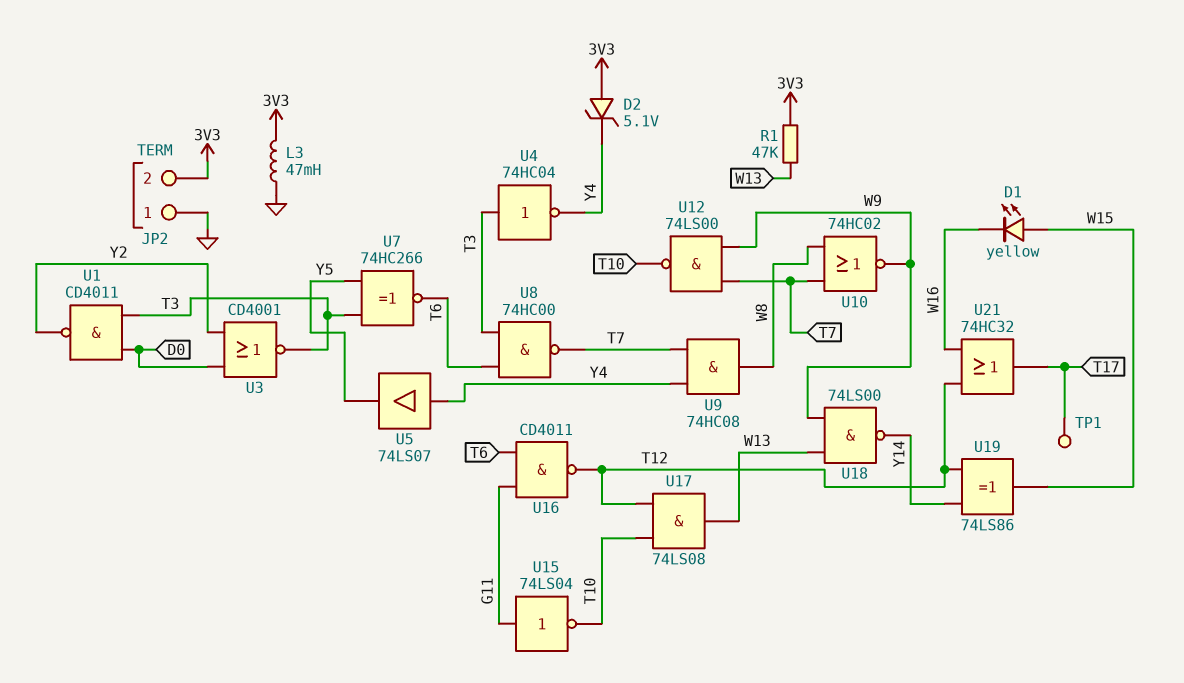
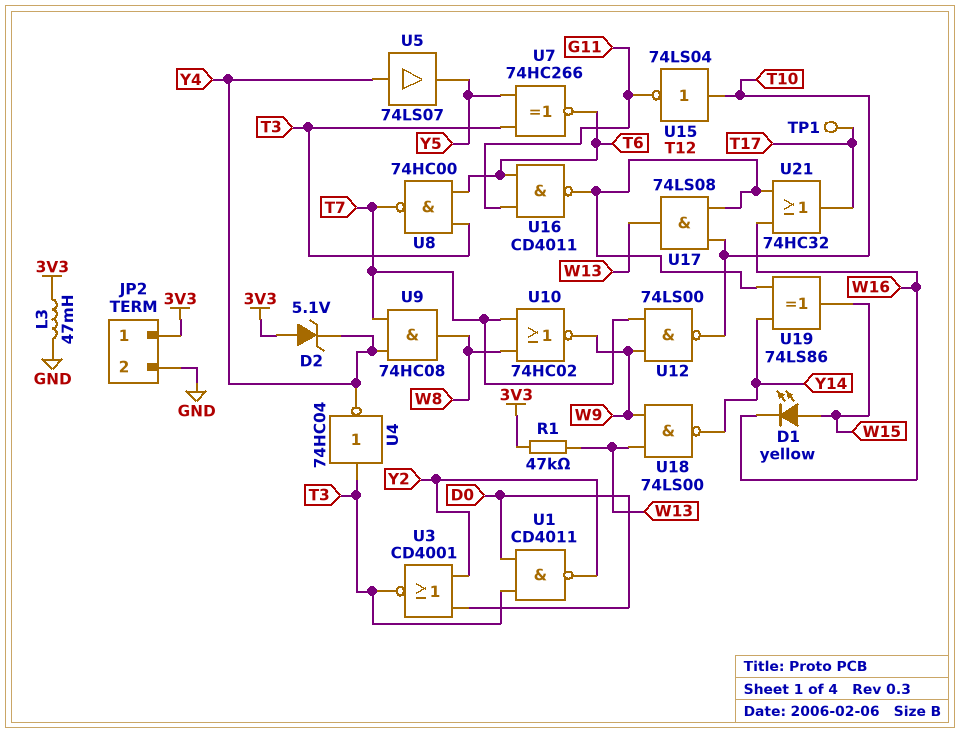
JP2 pin 1: GND -> 3V3
JP2 pin 2: 3V3 -> GND
U15: NOT 74LS04 (in G11, out T10) -> NOT 74LS04 (in T10, out G11)

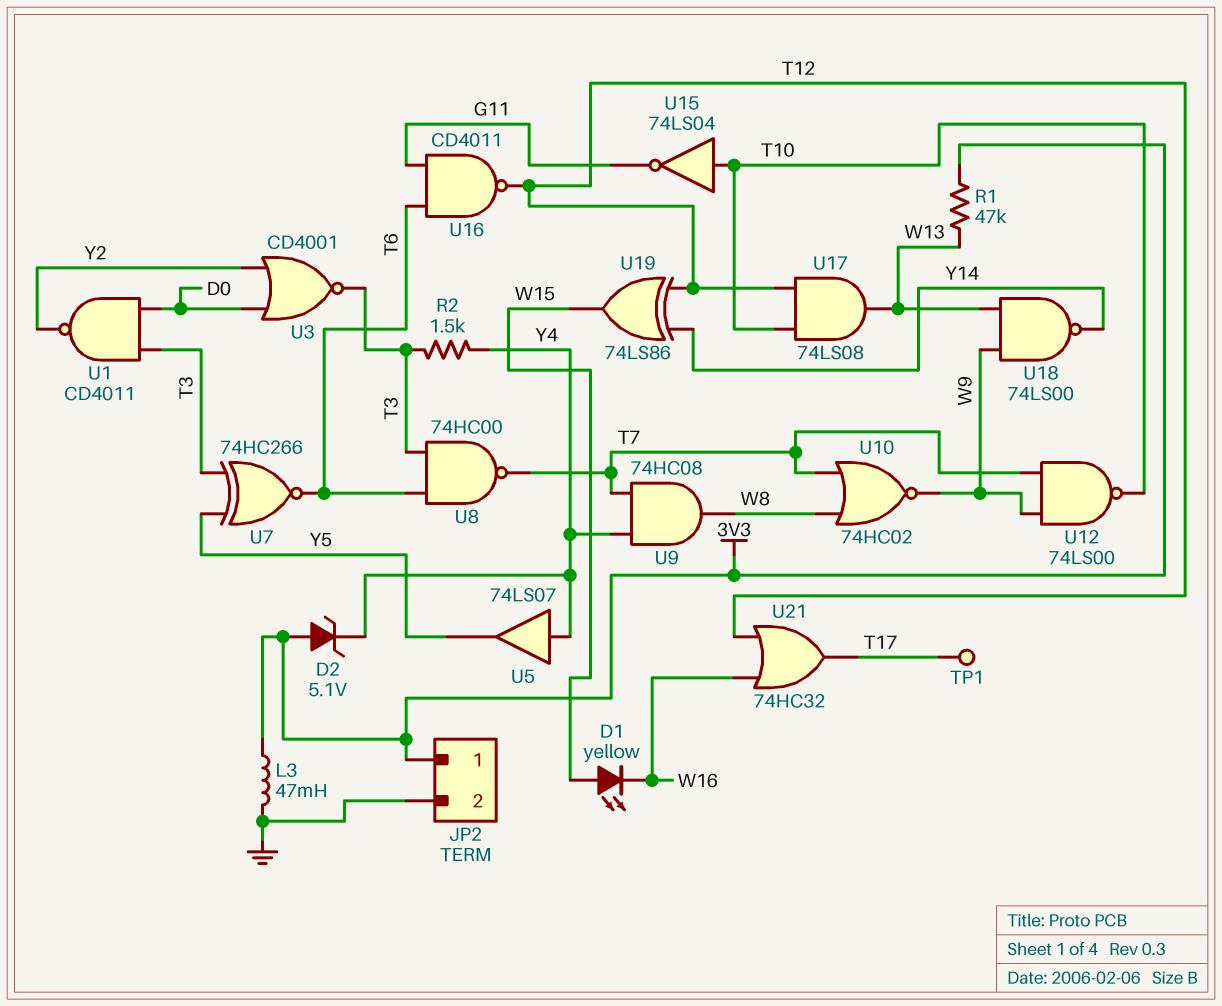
R2: none -> 1.5k (T3, Y4)
U4: NOT 74HC04 (in T3, out Y4) -> none

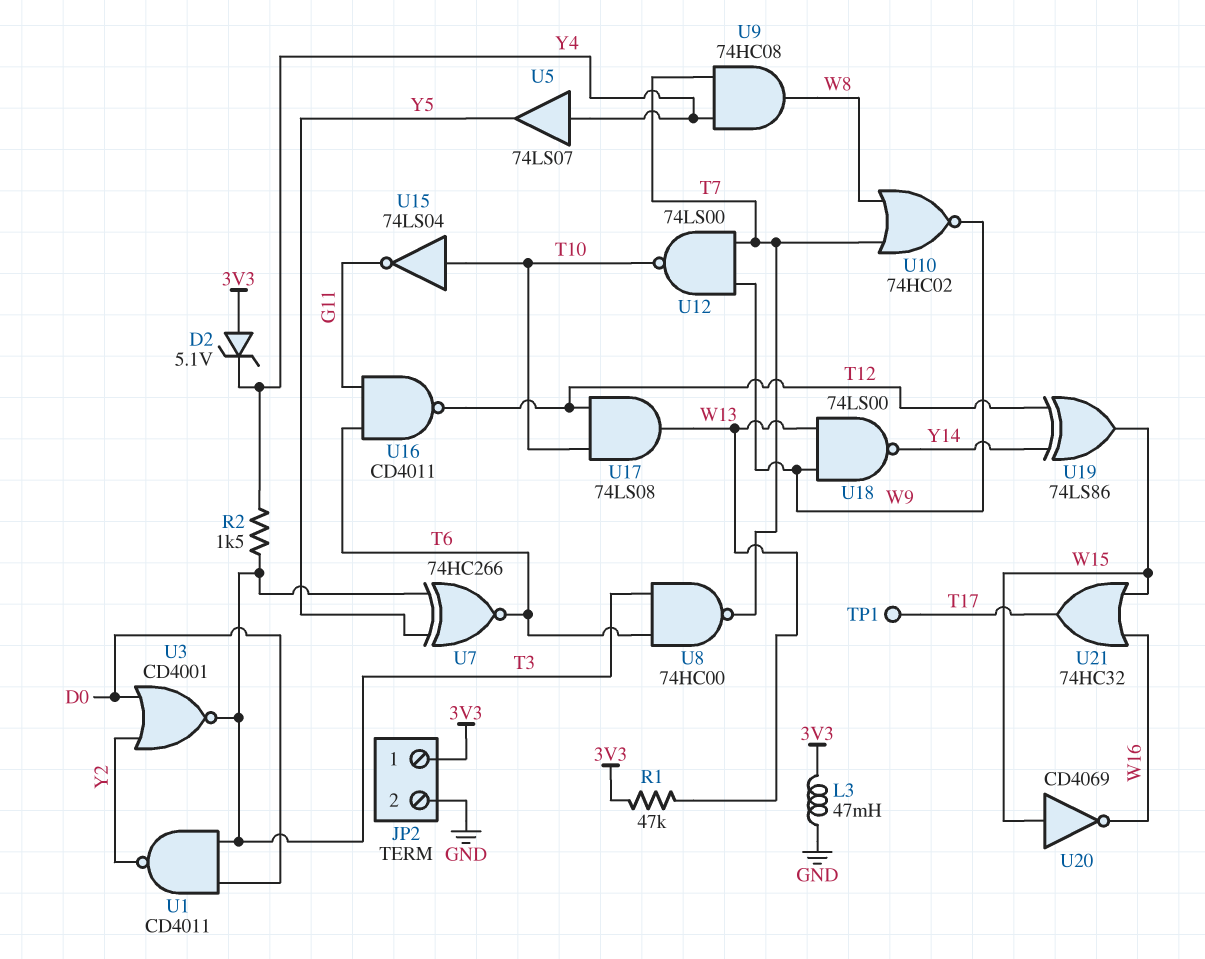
D1: LED yellow (A W15, K W16) -> none
U20: none -> NOT CD4069 (in W15, out W16)
U21: OR 74HC32 (in T12, in W16, out T17) -> OR 74HC32 (in W15, in W16, out T17)

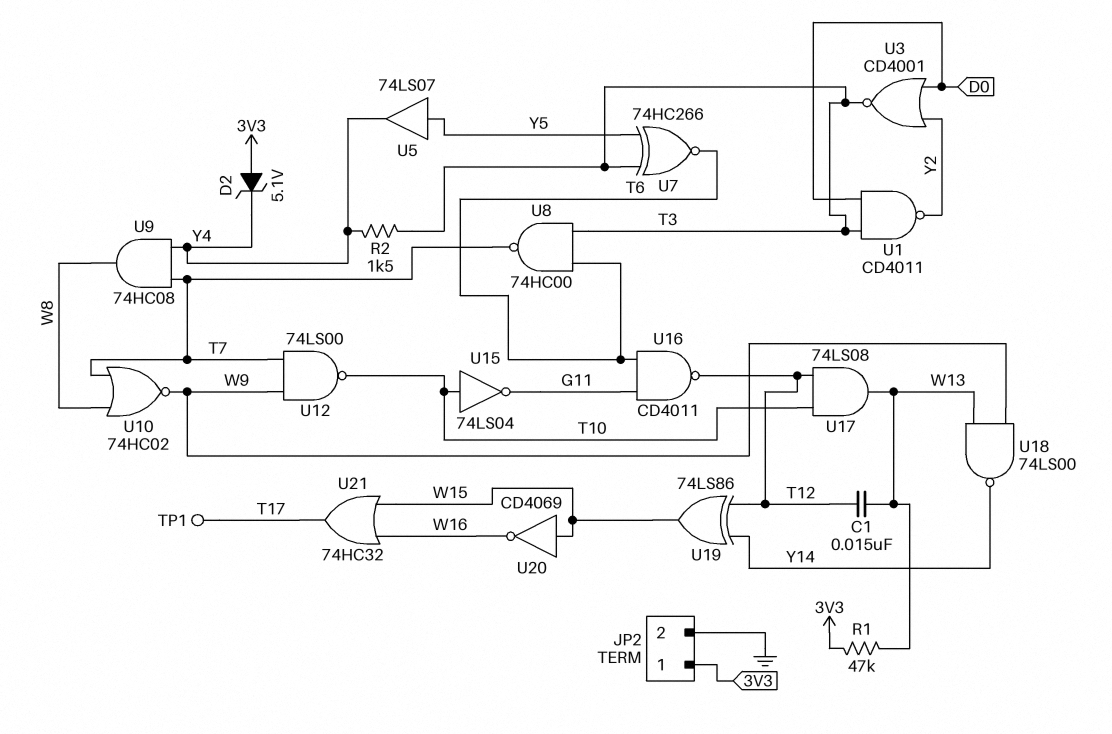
C1: none -> 15nF (T12, W13)
L3: 47mH (3V3, GND) -> none
U5: buffer 74LS07 (in Y4, out Y5) -> buffer 74LS07 (in Y5, out Y4)

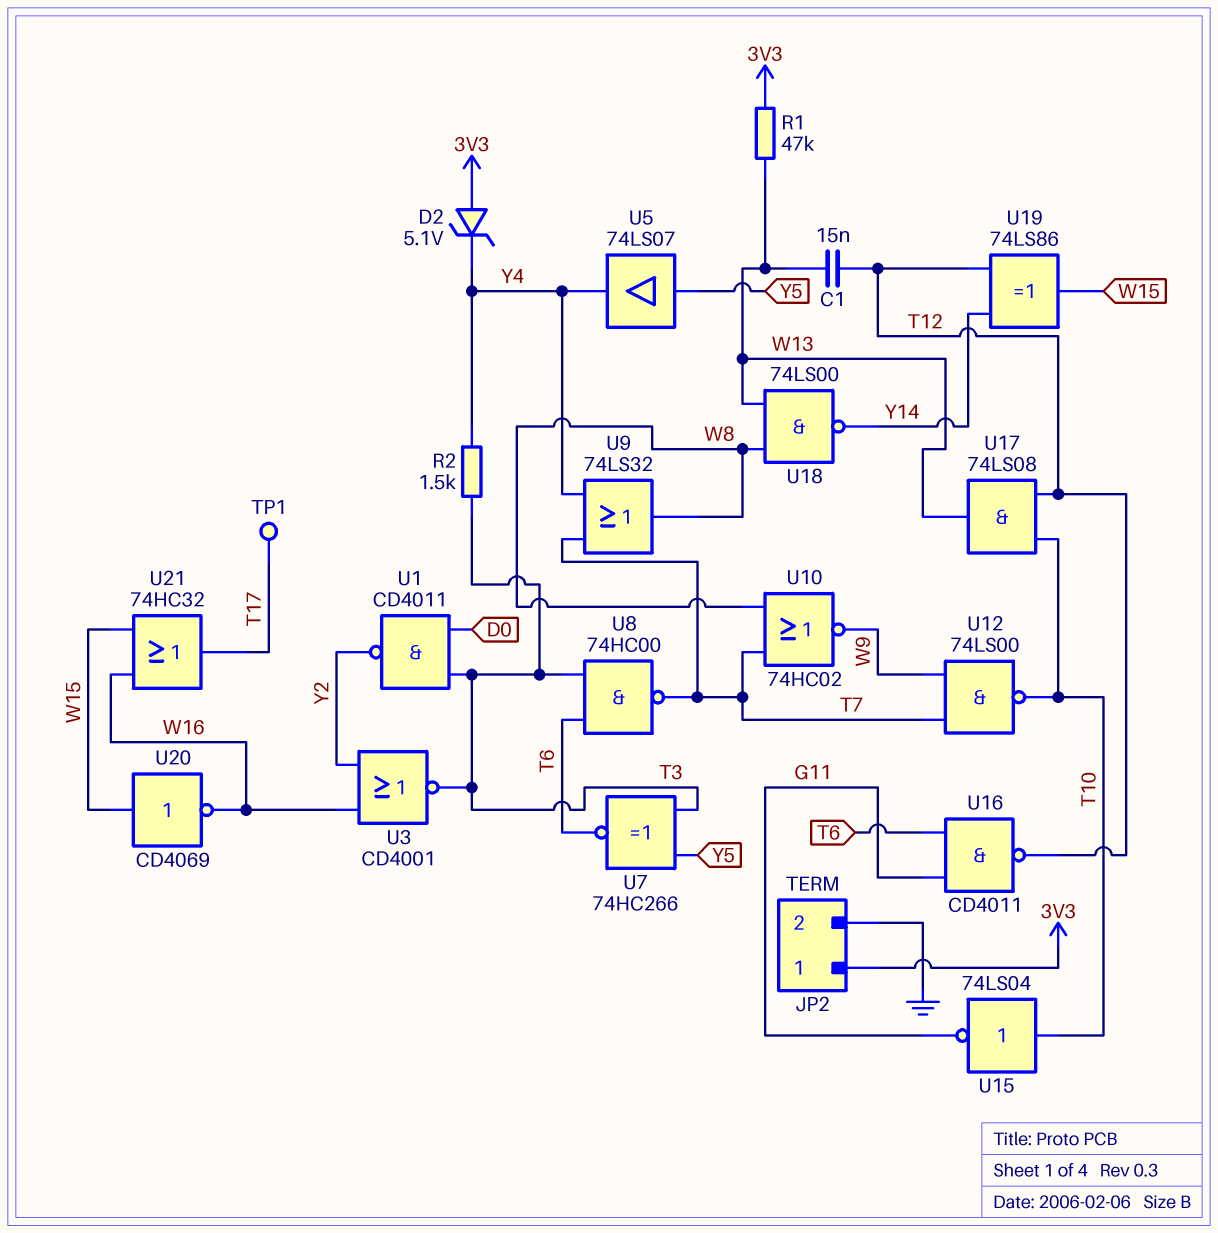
U3: NOR CD4001 (in D0, in Y2, out T3) -> NOR CD4001 (in W16, in Y2, out T3)
U9: AND 74HC08 (in T7, in Y4, out W8) -> OR 74LS32 (in T7, in Y4, out W8)
U18: NAND 74LS00 (in W9, in W13, out Y14) -> NAND 74LS00 (in W8, in W13, out Y14)

